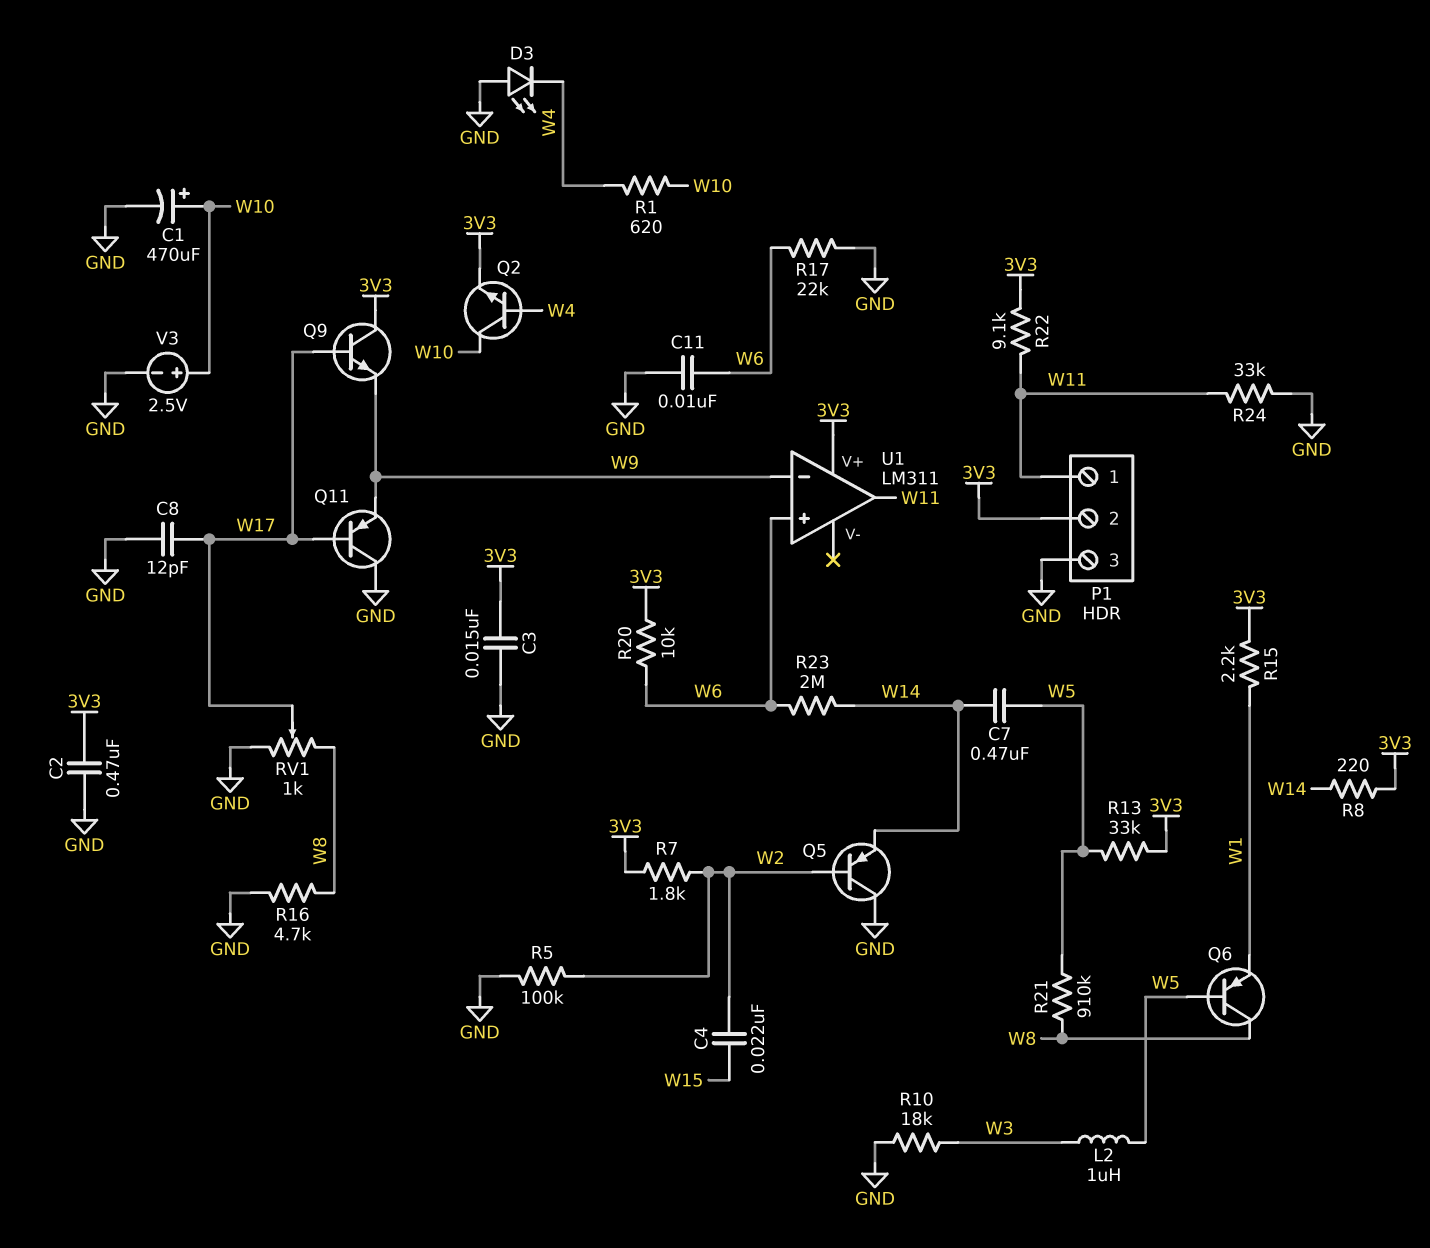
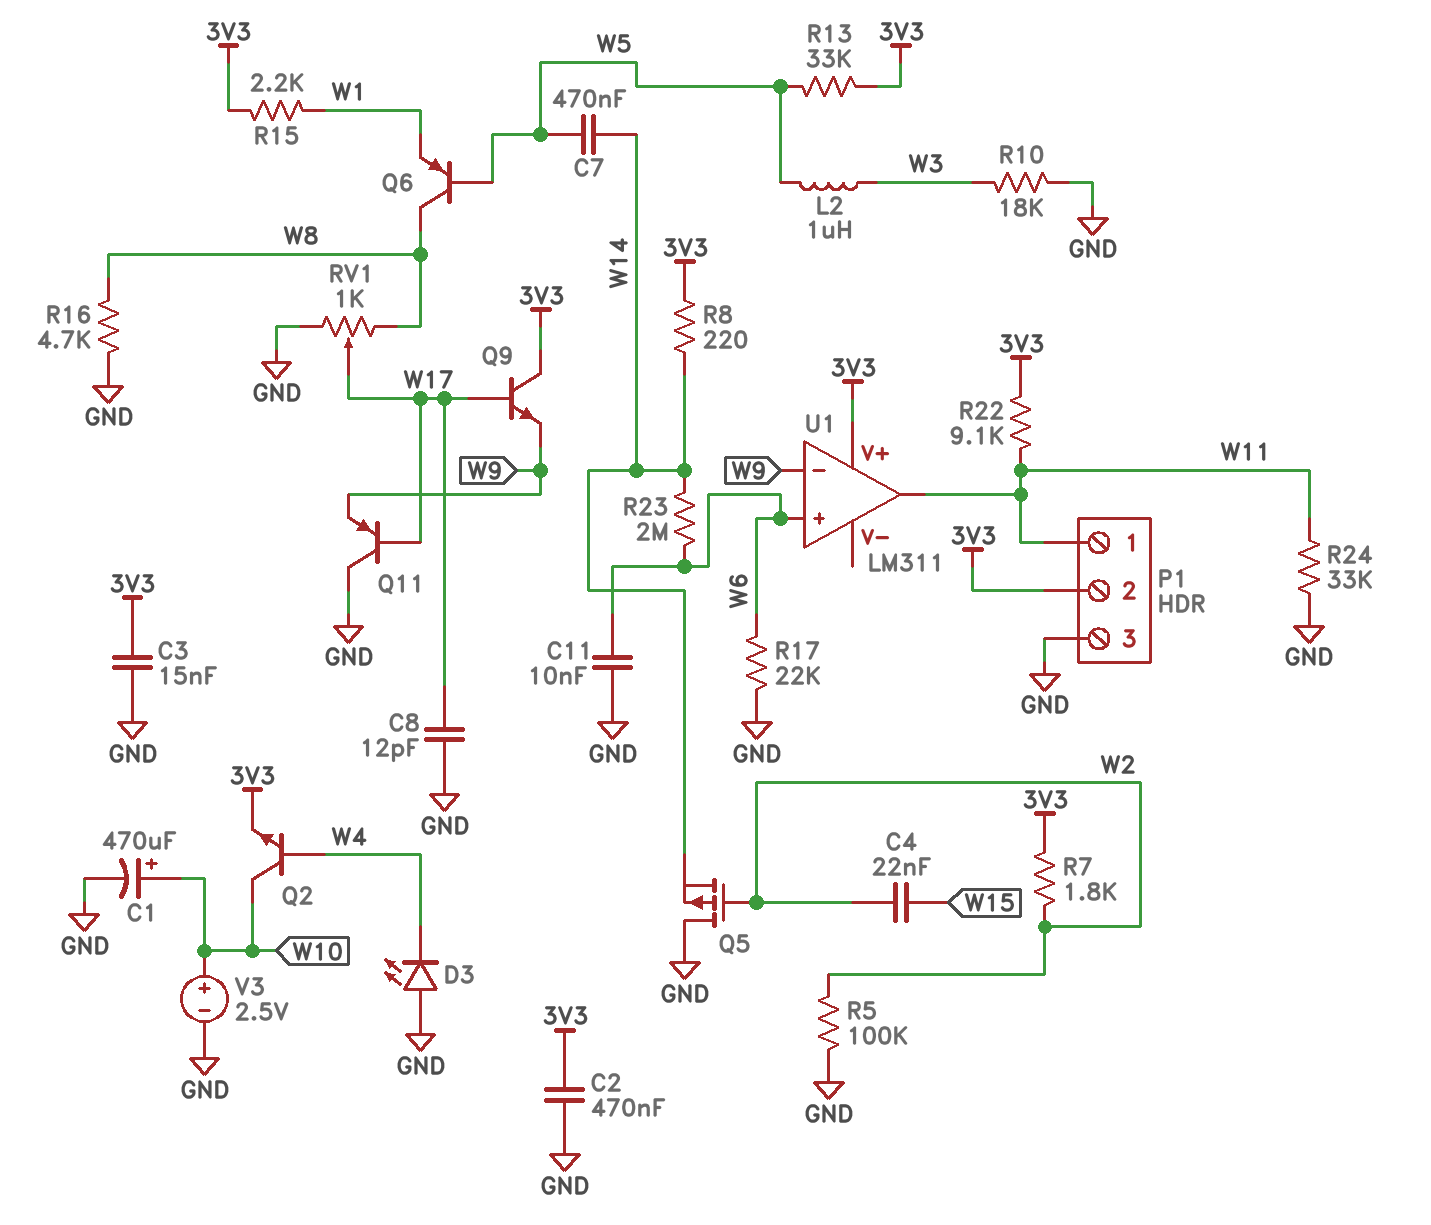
Q5: PNP (B W2, C GND, E W14) -> PMOS (G W2, D GND, S W14)
R1: 620 (W4, W10) -> none
R20: 10k (3V3, W6) -> none
R21: 910k (W5, W8) -> none

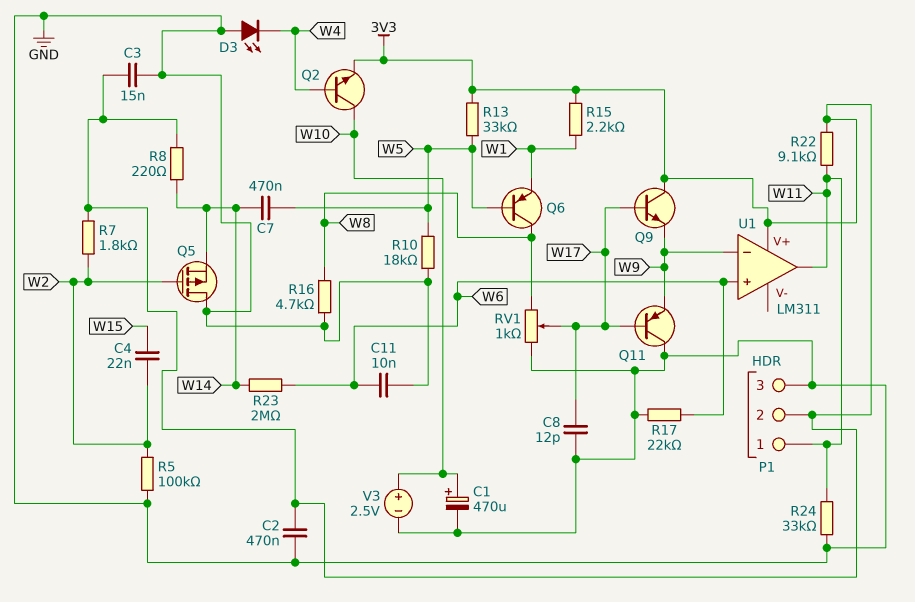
L2: 1uH (W3, W5) -> none
R10: 18k (GND, W3) -> 18k (GND, W5)

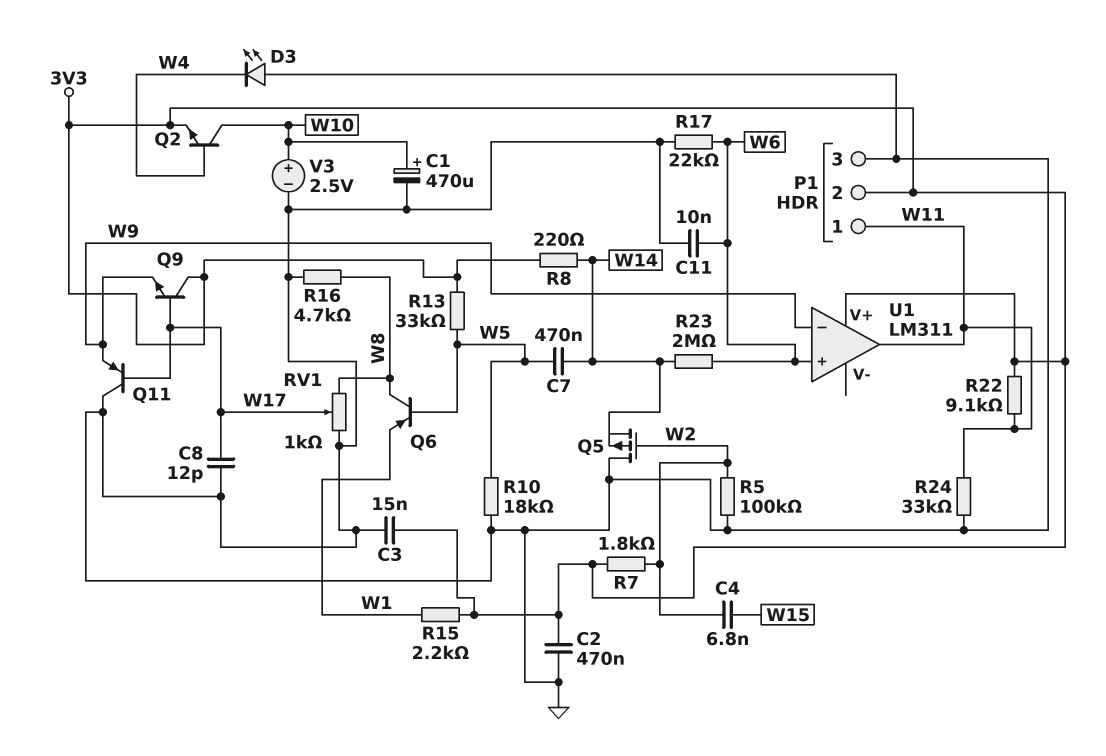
C4: 22nF (W2, W15) -> 6.8nF (W2, W15)

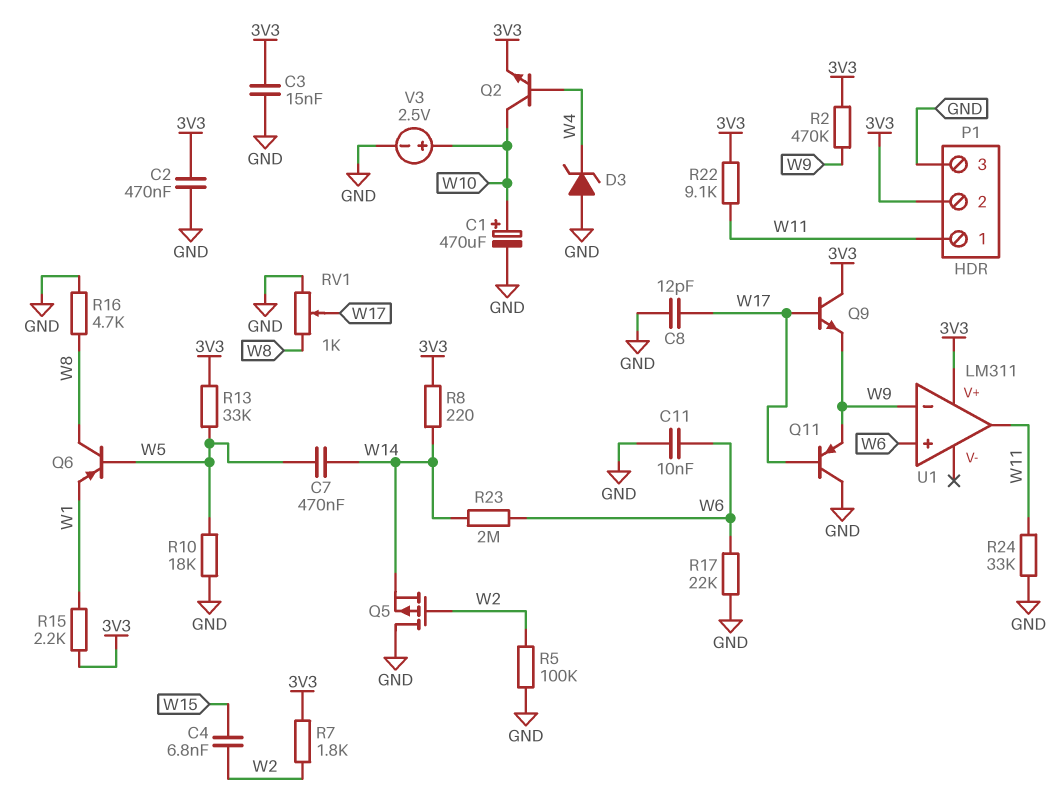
D3: LED (A GND, K W4) -> zener (A GND, K W4)
R2: none -> 470k (3V3, W9)

